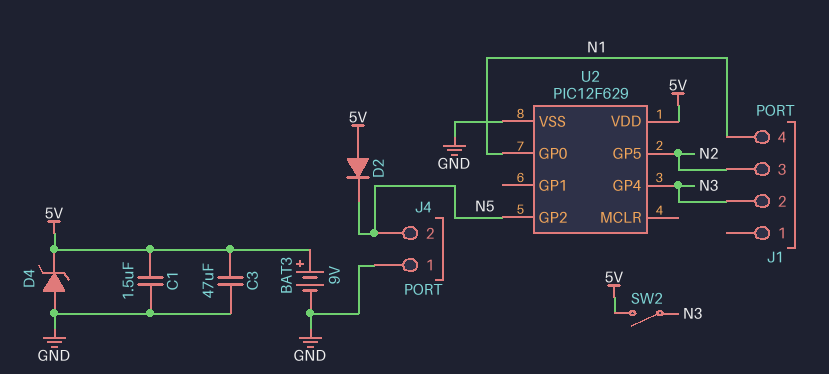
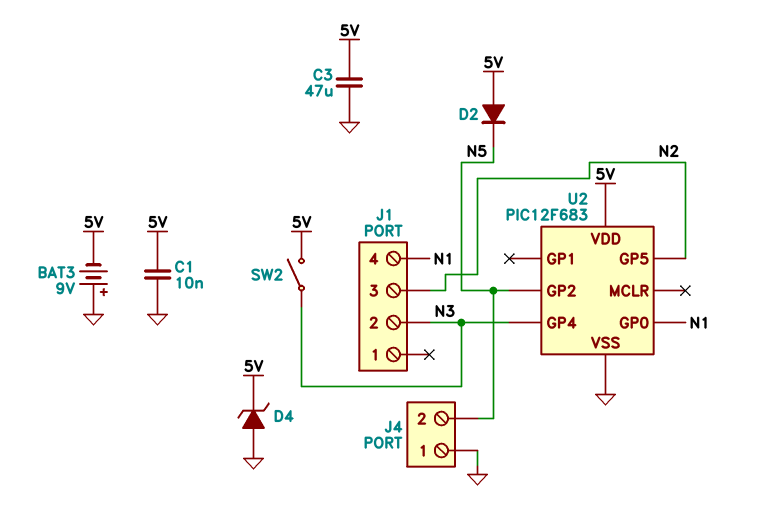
BAT3: 9V (plus 5V, minus GND) -> 9V (plus GND, minus 5V)
C1: 1.5uF (5V, GND) -> 10nF (5V, GND)
U2: PIC12F629 -> PIC12F683

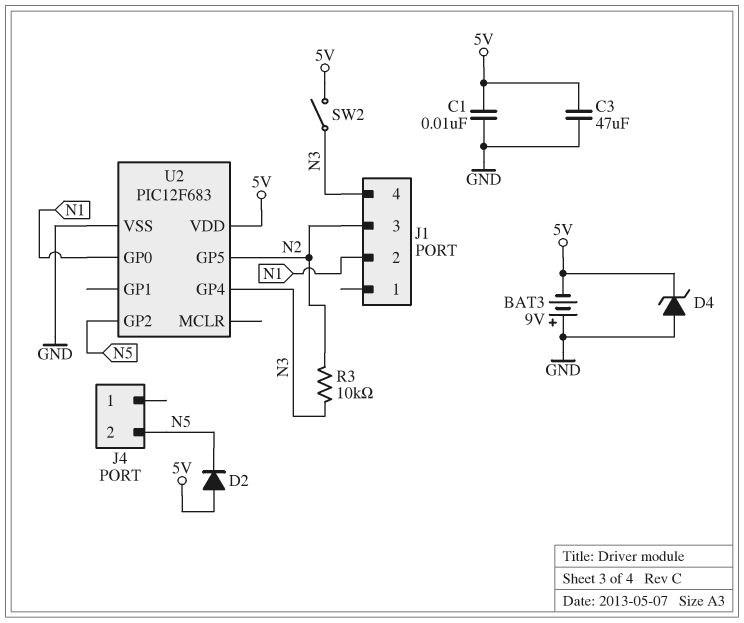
J1 pin 2: N3 -> N1
J1 pin 4: N1 -> N3
J4 pin 1: GND -> none
R3: none -> 10k (N2, N3)

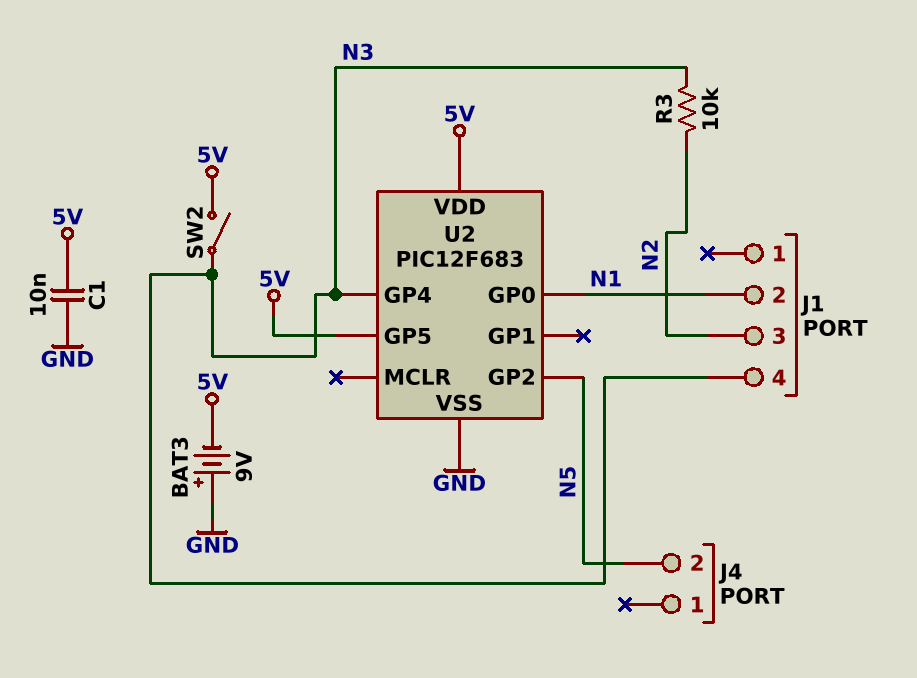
C3: 47uF (5V, GND) -> none
D2: diode (A 5V, K N5) -> none
D4: zener (A GND, K 5V) -> none
U2 pin GP5: N2 -> 5V

